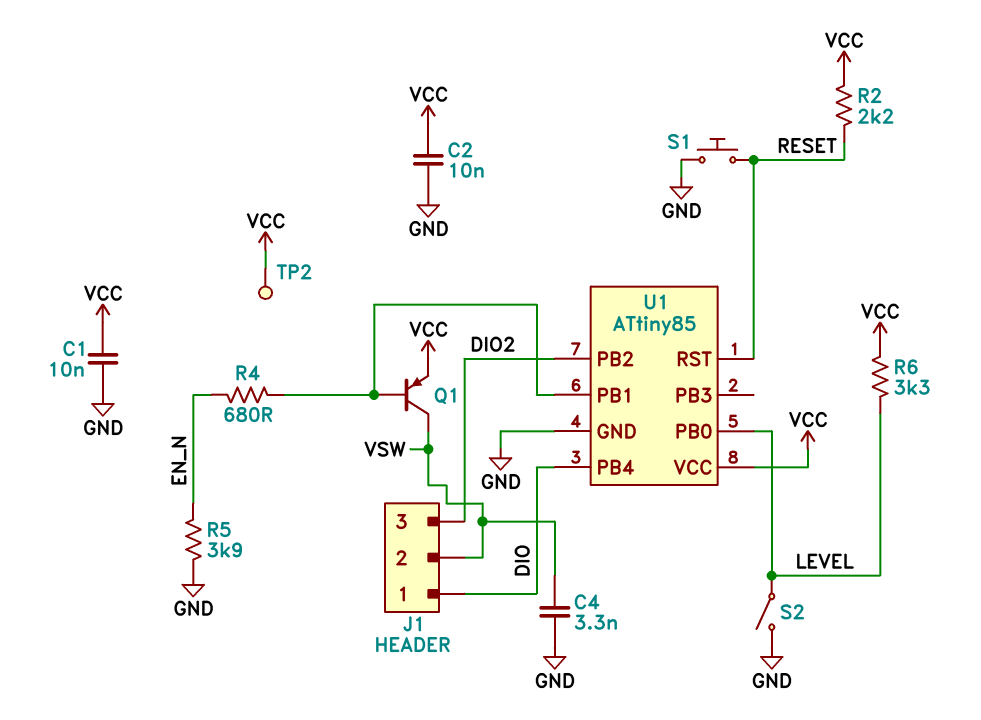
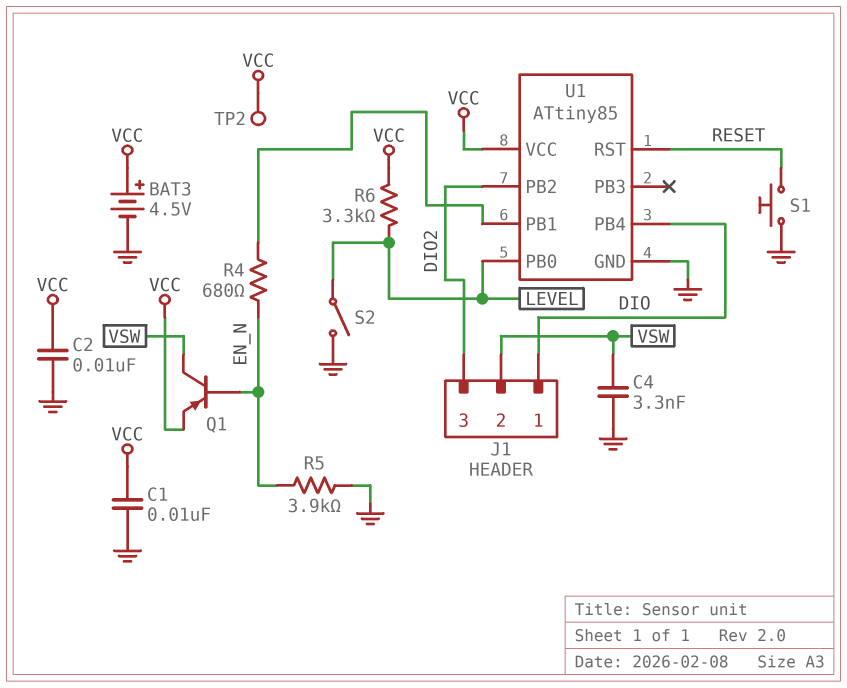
BAT3: none -> 4.5V (plus VCC, minus GND)
Q1: PNP (B U1/PB1, C VSW, E VCC) -> PNP (B EN_N, C VSW, E VCC)
R2: 2.2k (RESET, VCC) -> none

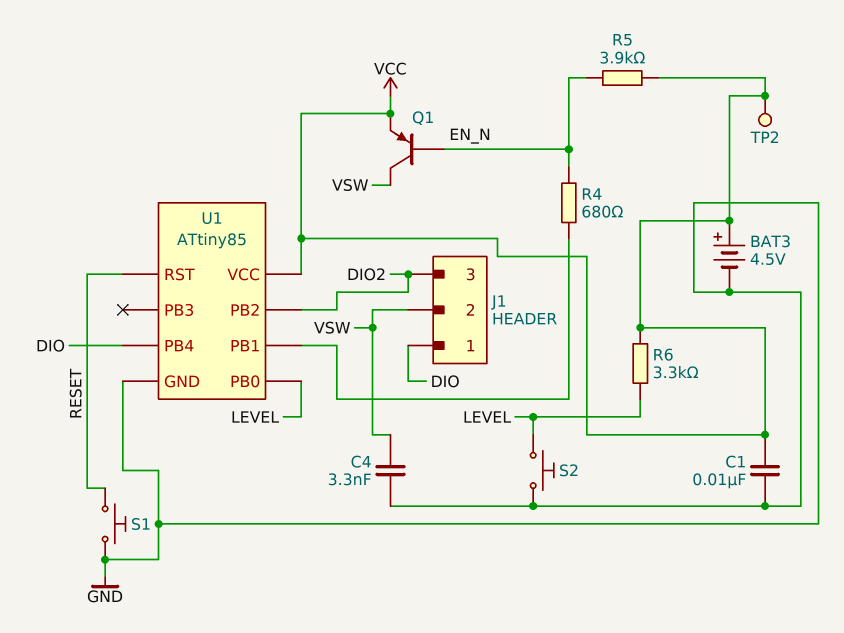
C2: 10nF (GND, VCC) -> none
R5: 3.9k (EN_N, GND) -> 3.9k (EN_N, VCC)
S2: switch (GND, LEVEL) -> button (GND, LEVEL)

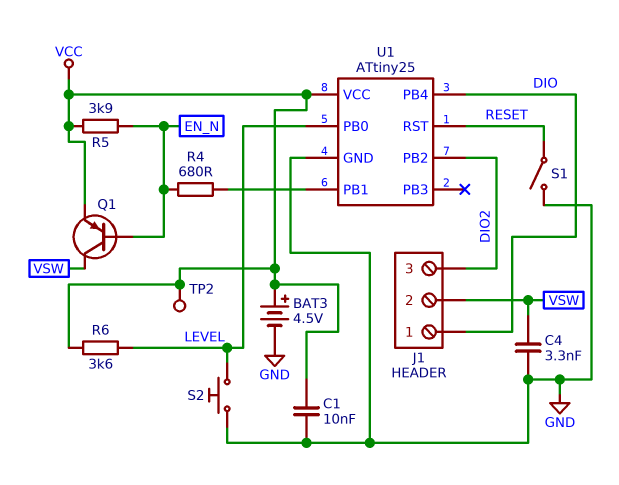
R6: 3.3k (LEVEL, VCC) -> 3.6k (LEVEL, VCC)
S1: button (GND, RESET) -> switch (GND, RESET)
U1: ATtiny85 -> ATtiny25

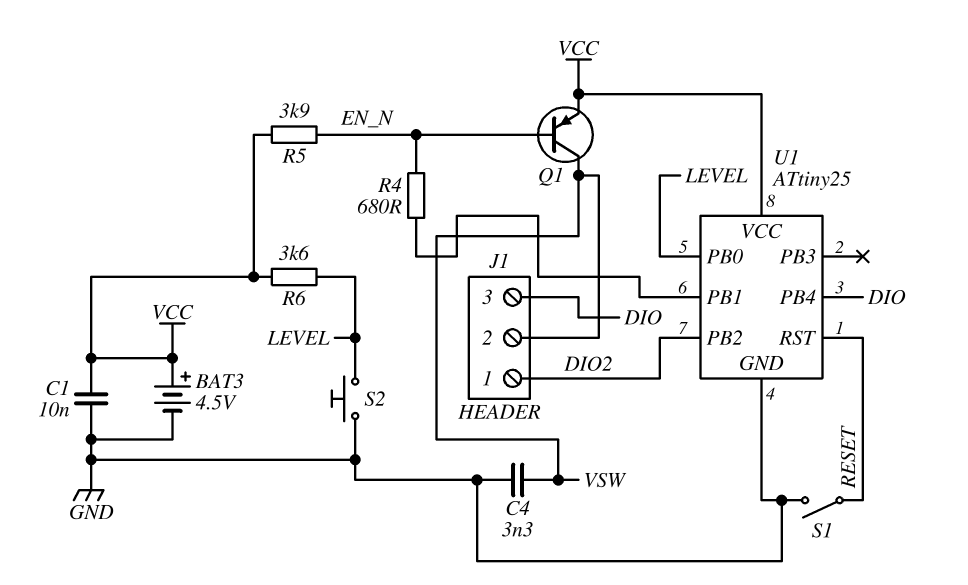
J1 pin 1: DIO -> DIO2
J1 pin 3: DIO2 -> DIO
TP2: test point (VCC) -> none

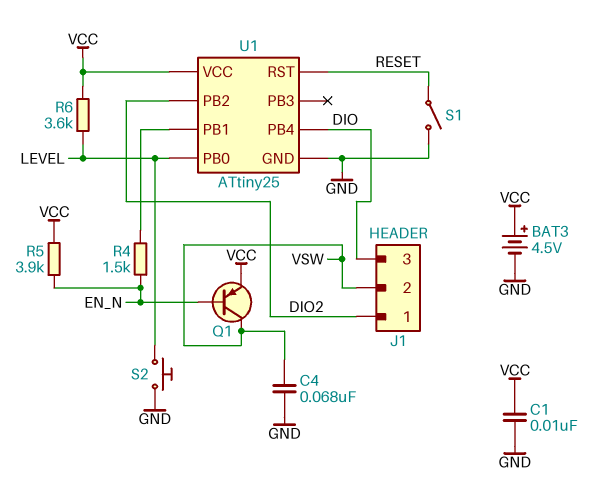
C4: 3.3nF (GND, VSW) -> 68nF (GND, VSW)
R4: 680 (EN_N, U1/PB1) -> 1.5k (EN_N, U1/PB1)

